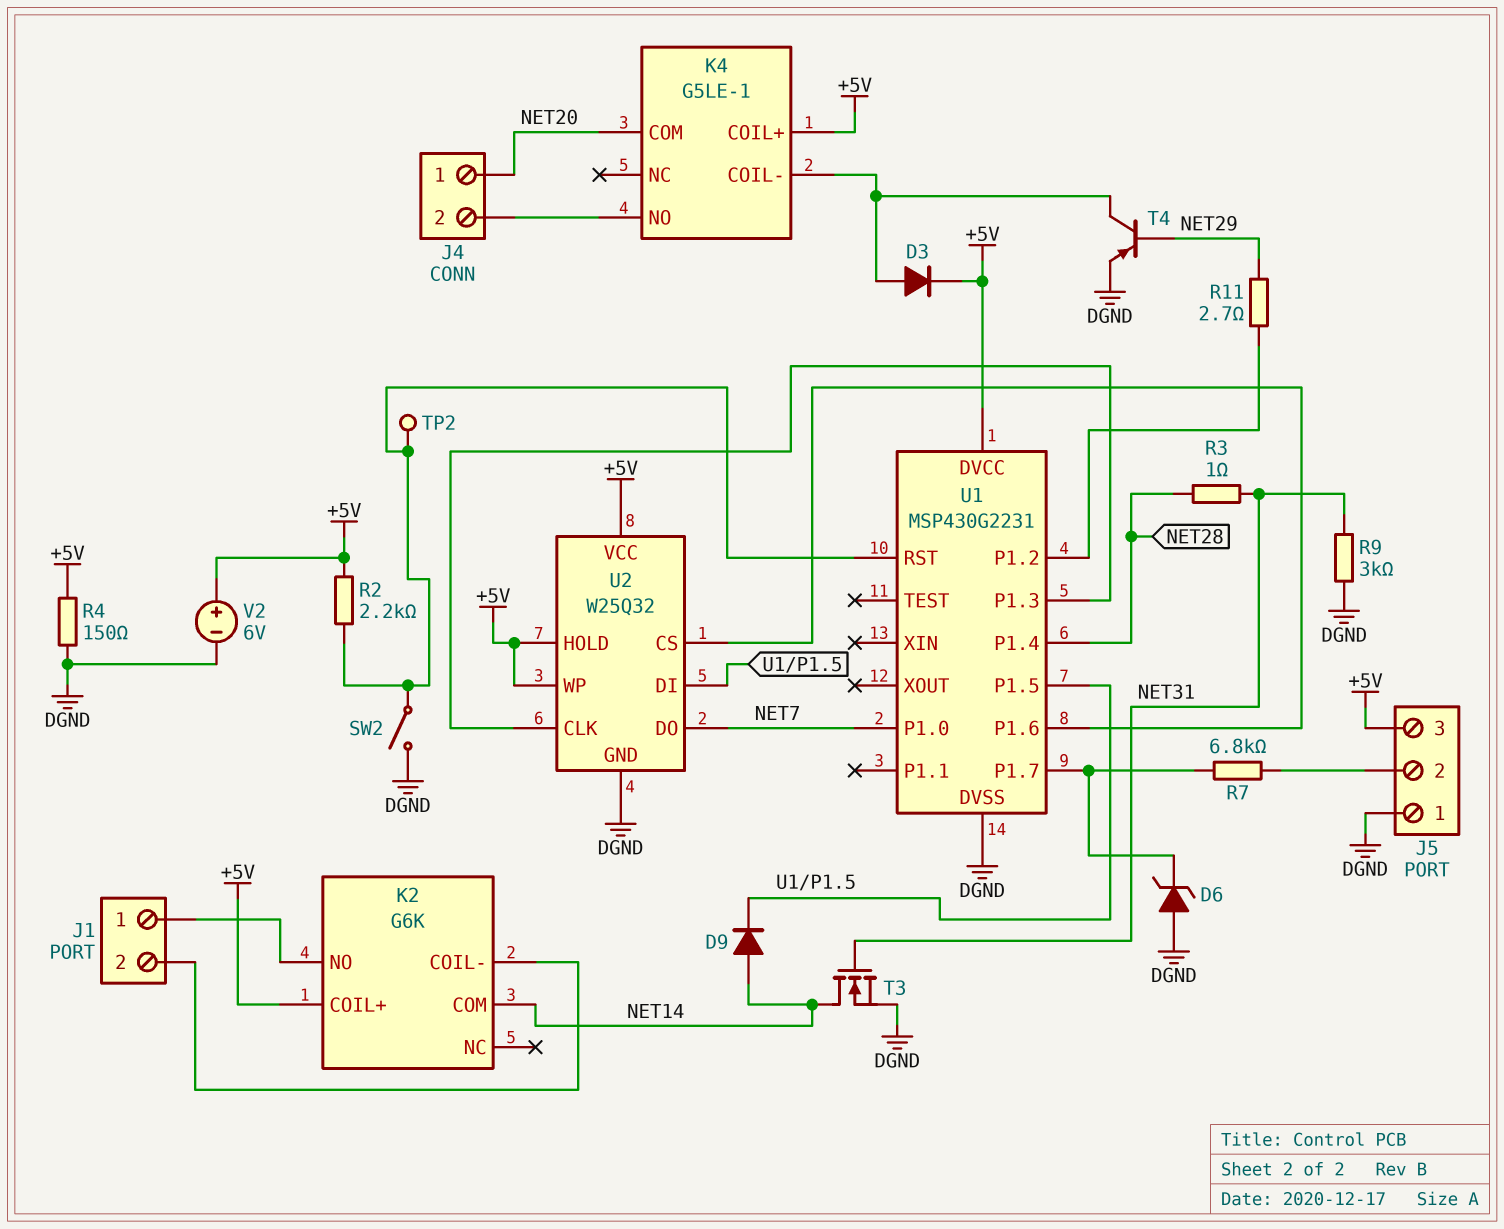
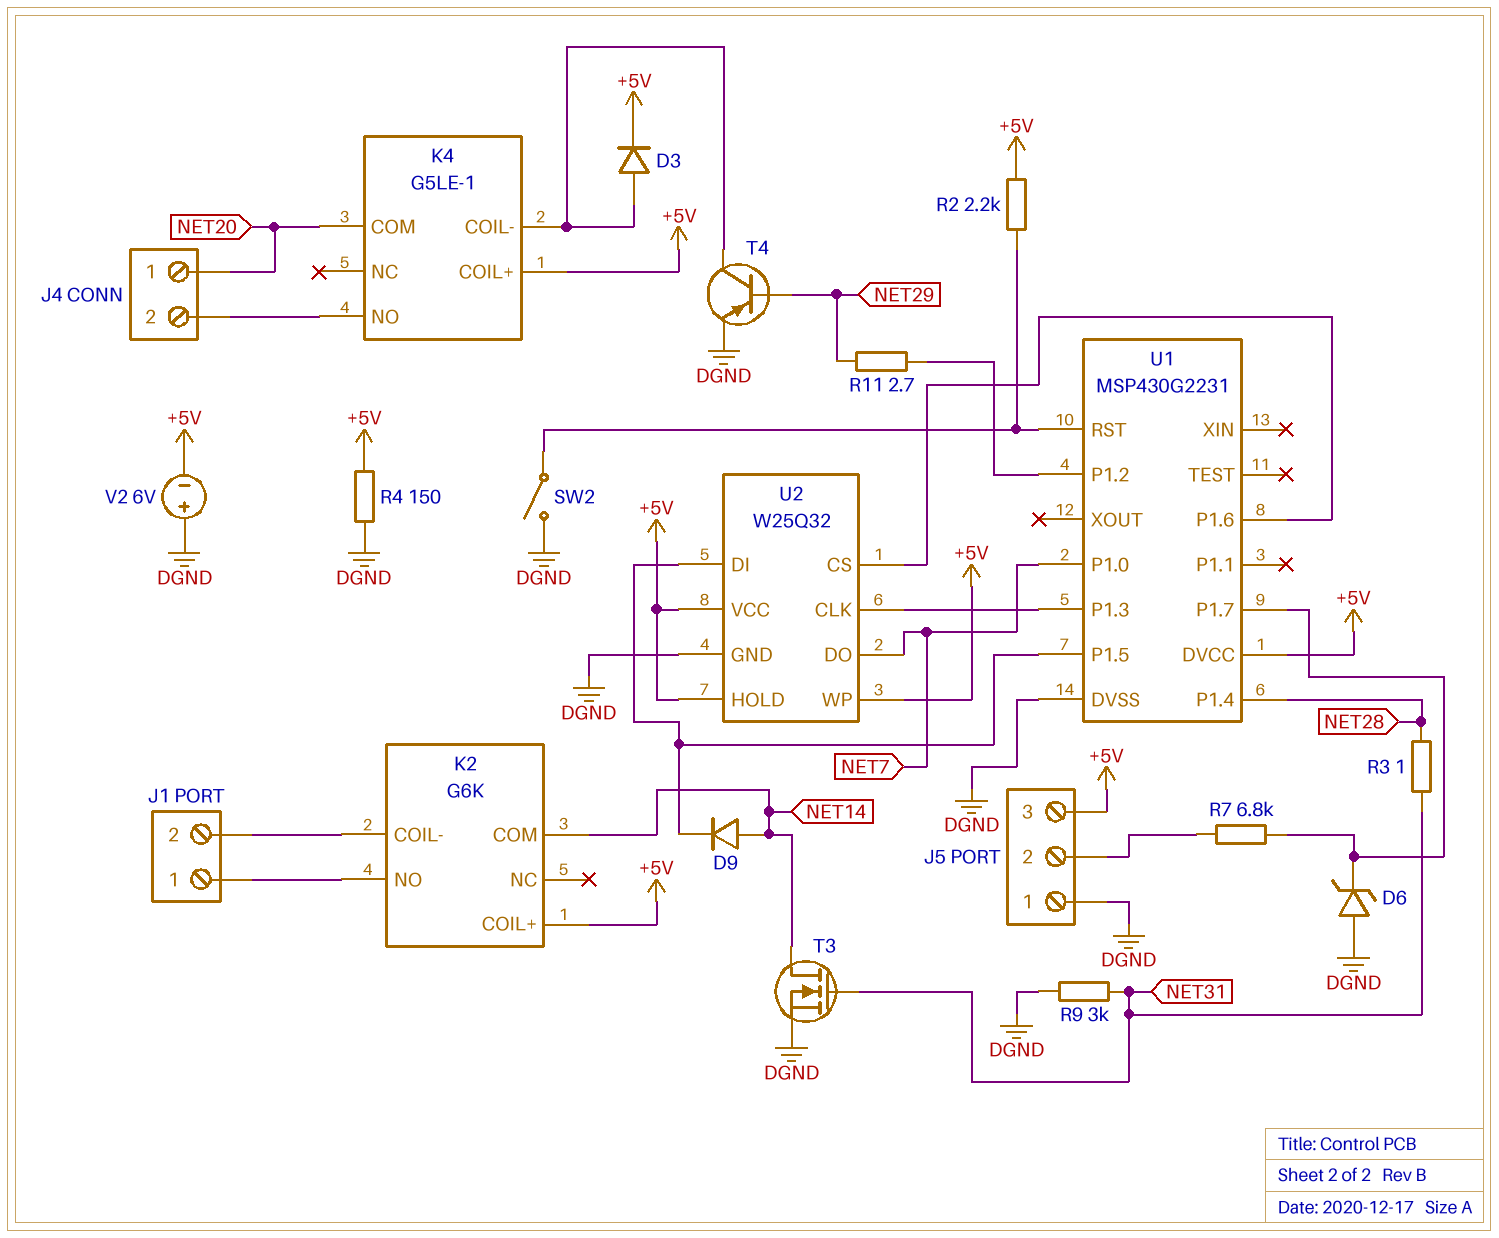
TP2: test point (U1/RST) -> none
V2: 6V (plus +5V, minus DGND) -> 6V (plus DGND, minus +5V)

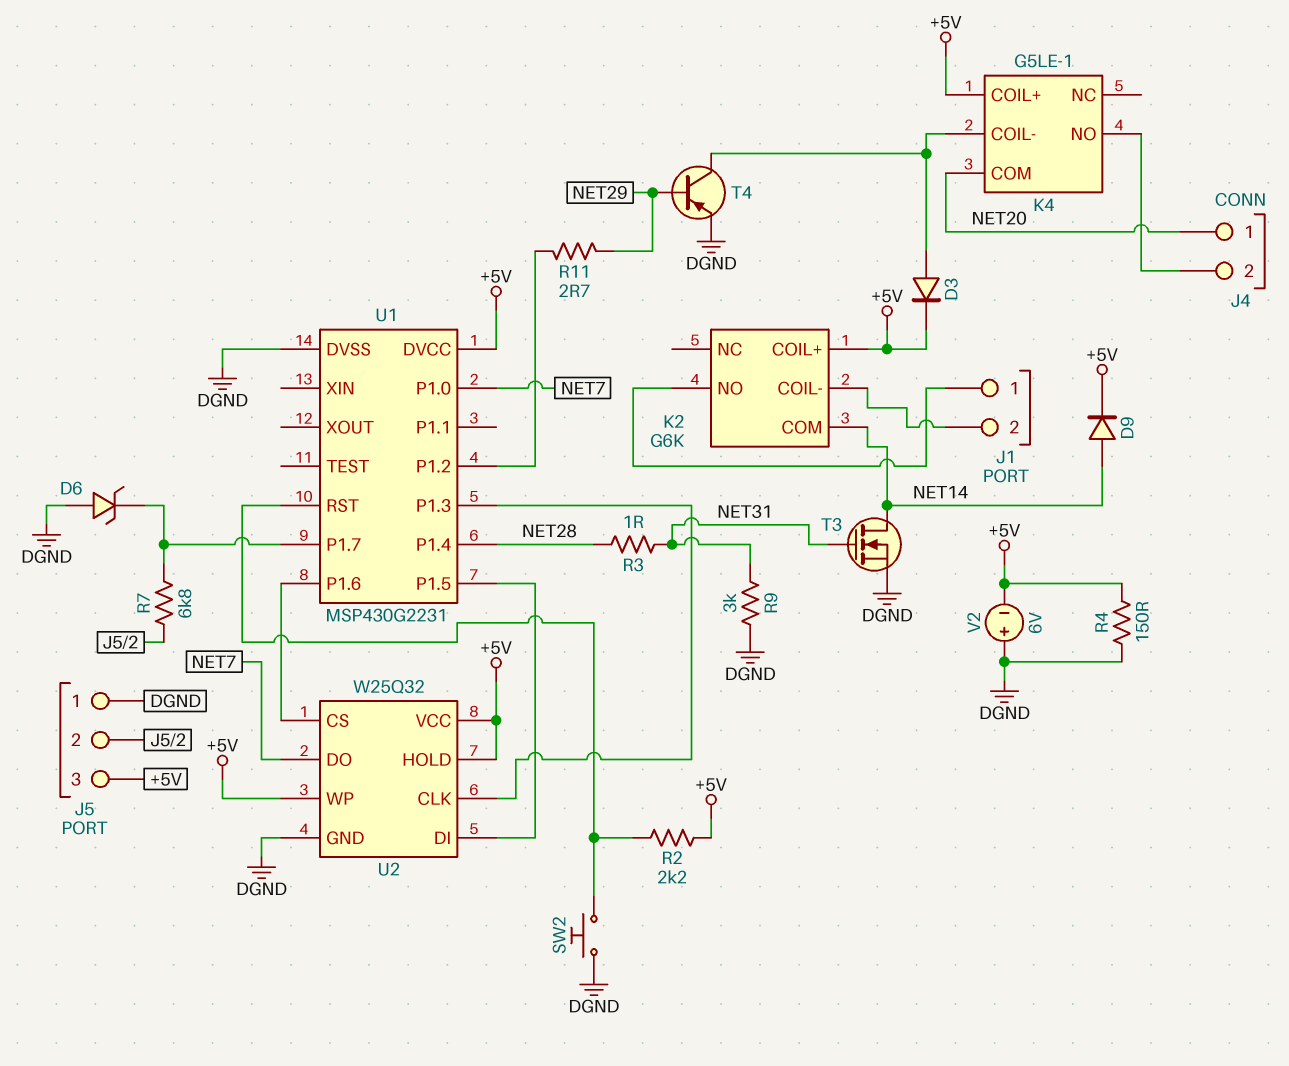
D9: diode (A NET14, K U1/P1.5) -> diode (A NET14, K +5V)
SW2: switch (DGND, U1/RST) -> button (DGND, U1/RST)

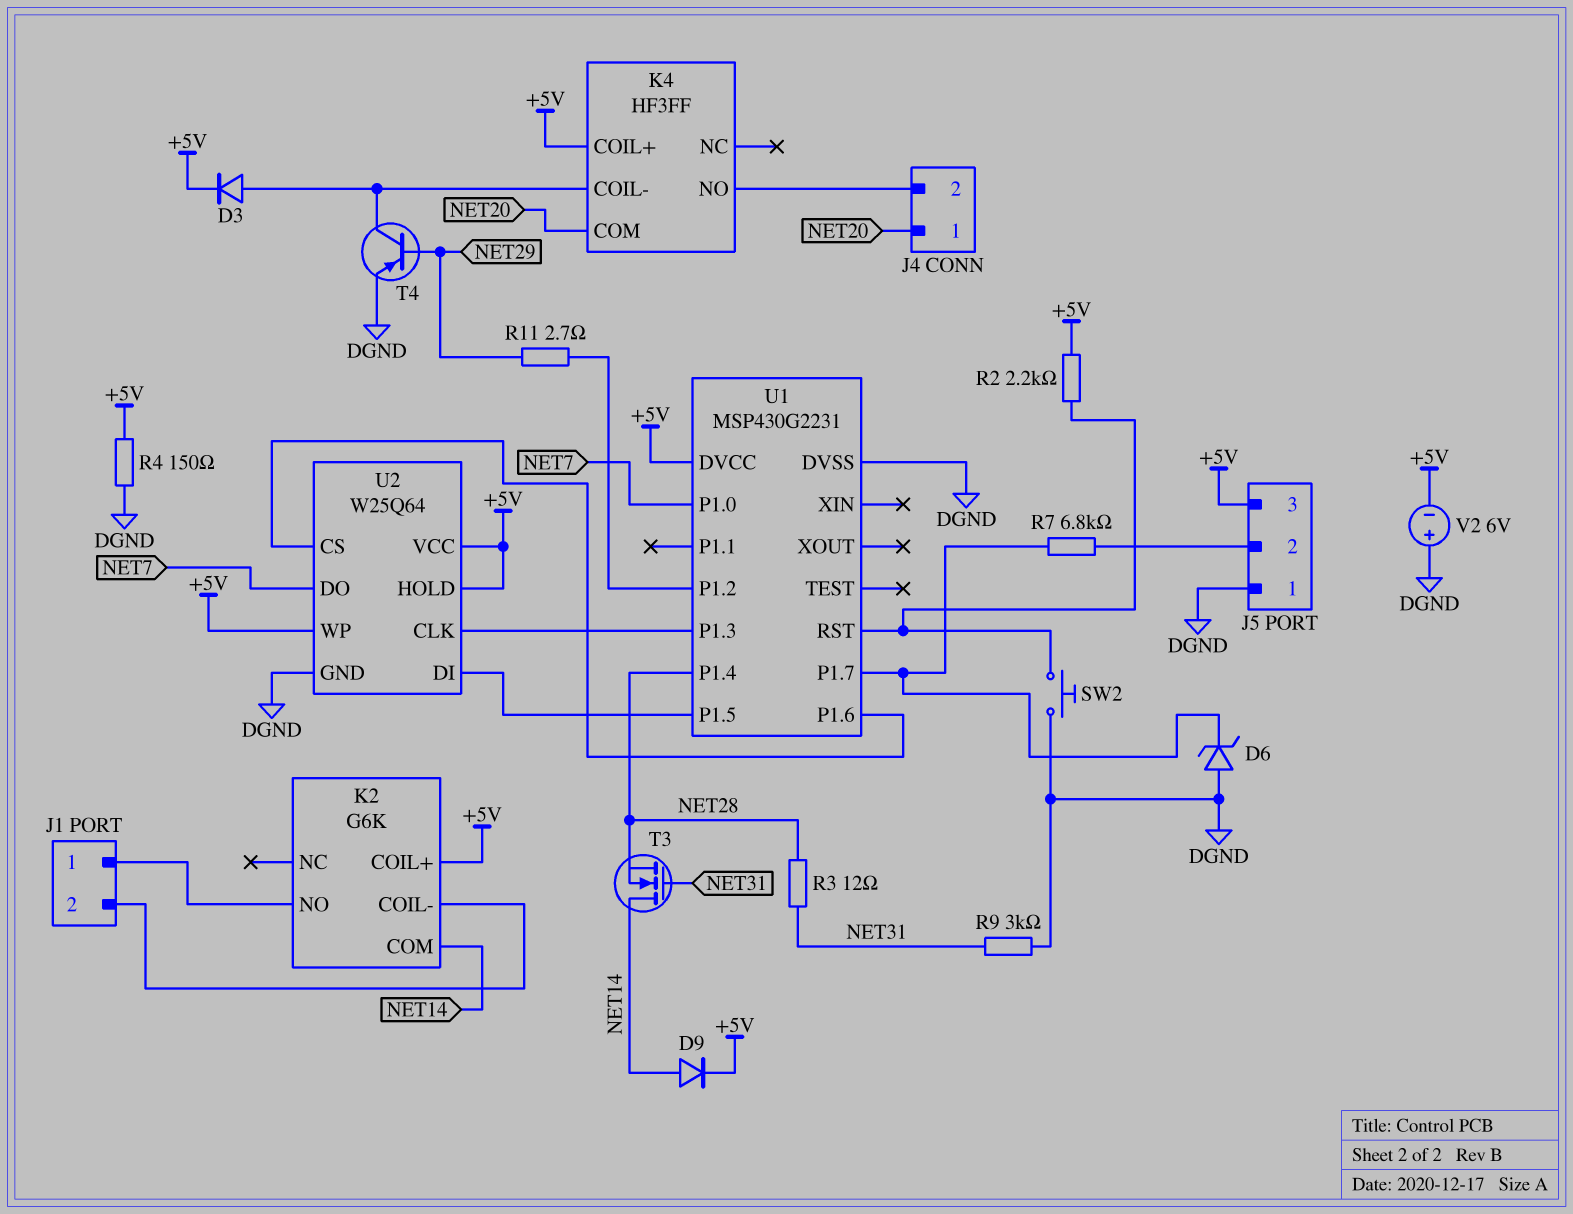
K4: G5LE-1 -> HF3FF
R3: 1 (NET28, NET31) -> 12 (NET28, NET31)
T3: NMOS (G NET31, D NET14, S DGND) -> NMOS (G NET31, D NET14, S NET28)
U2: W25Q32 -> W25Q64

